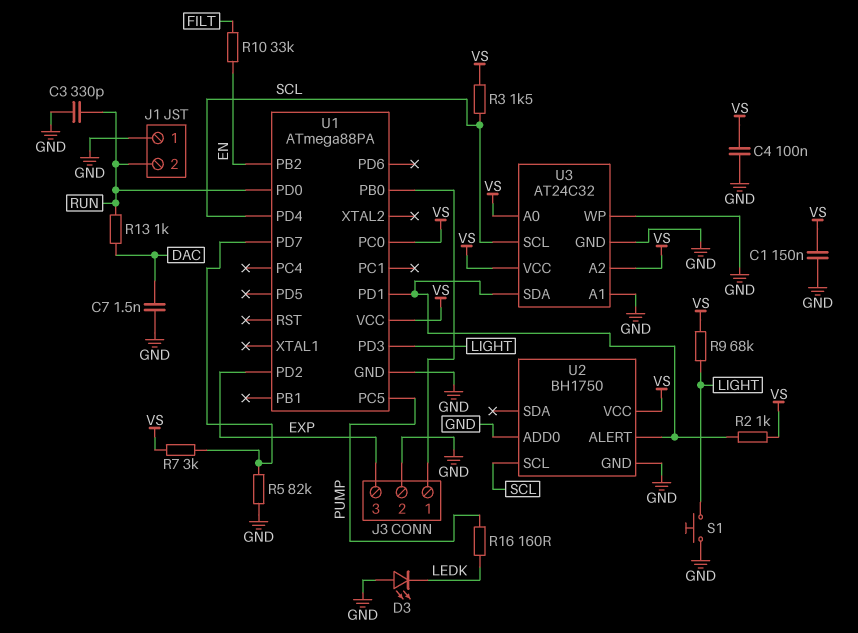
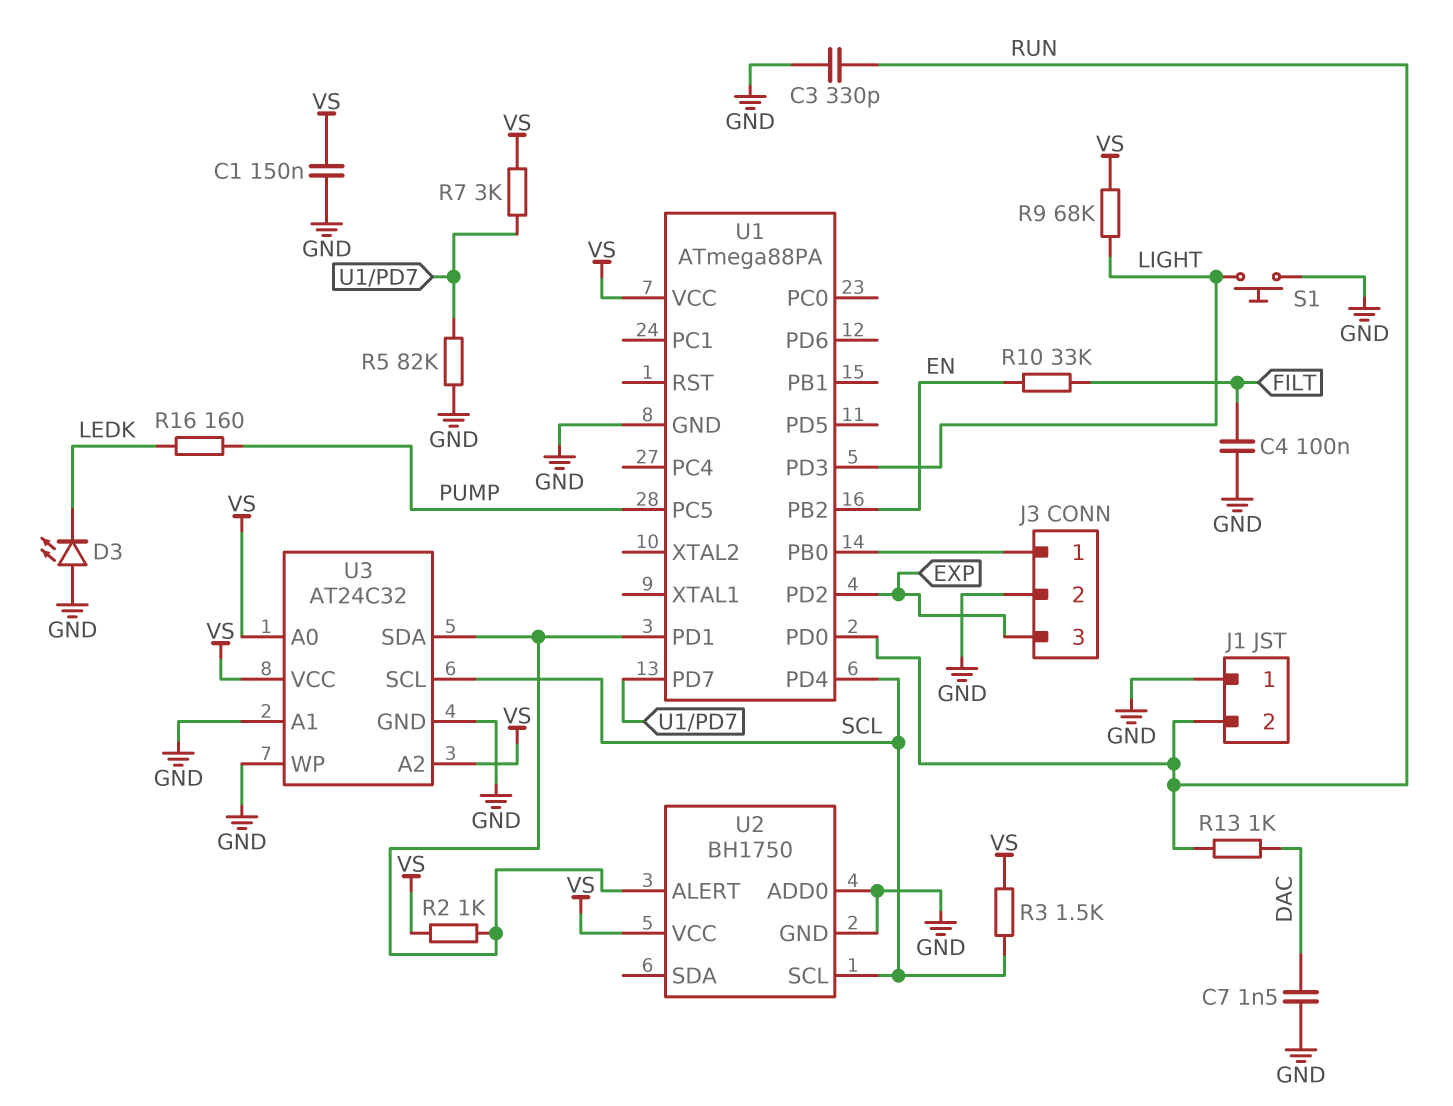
C4: 100nF (GND, VS) -> 100nF (FILT, GND)
U1 pin PC0: VS -> none

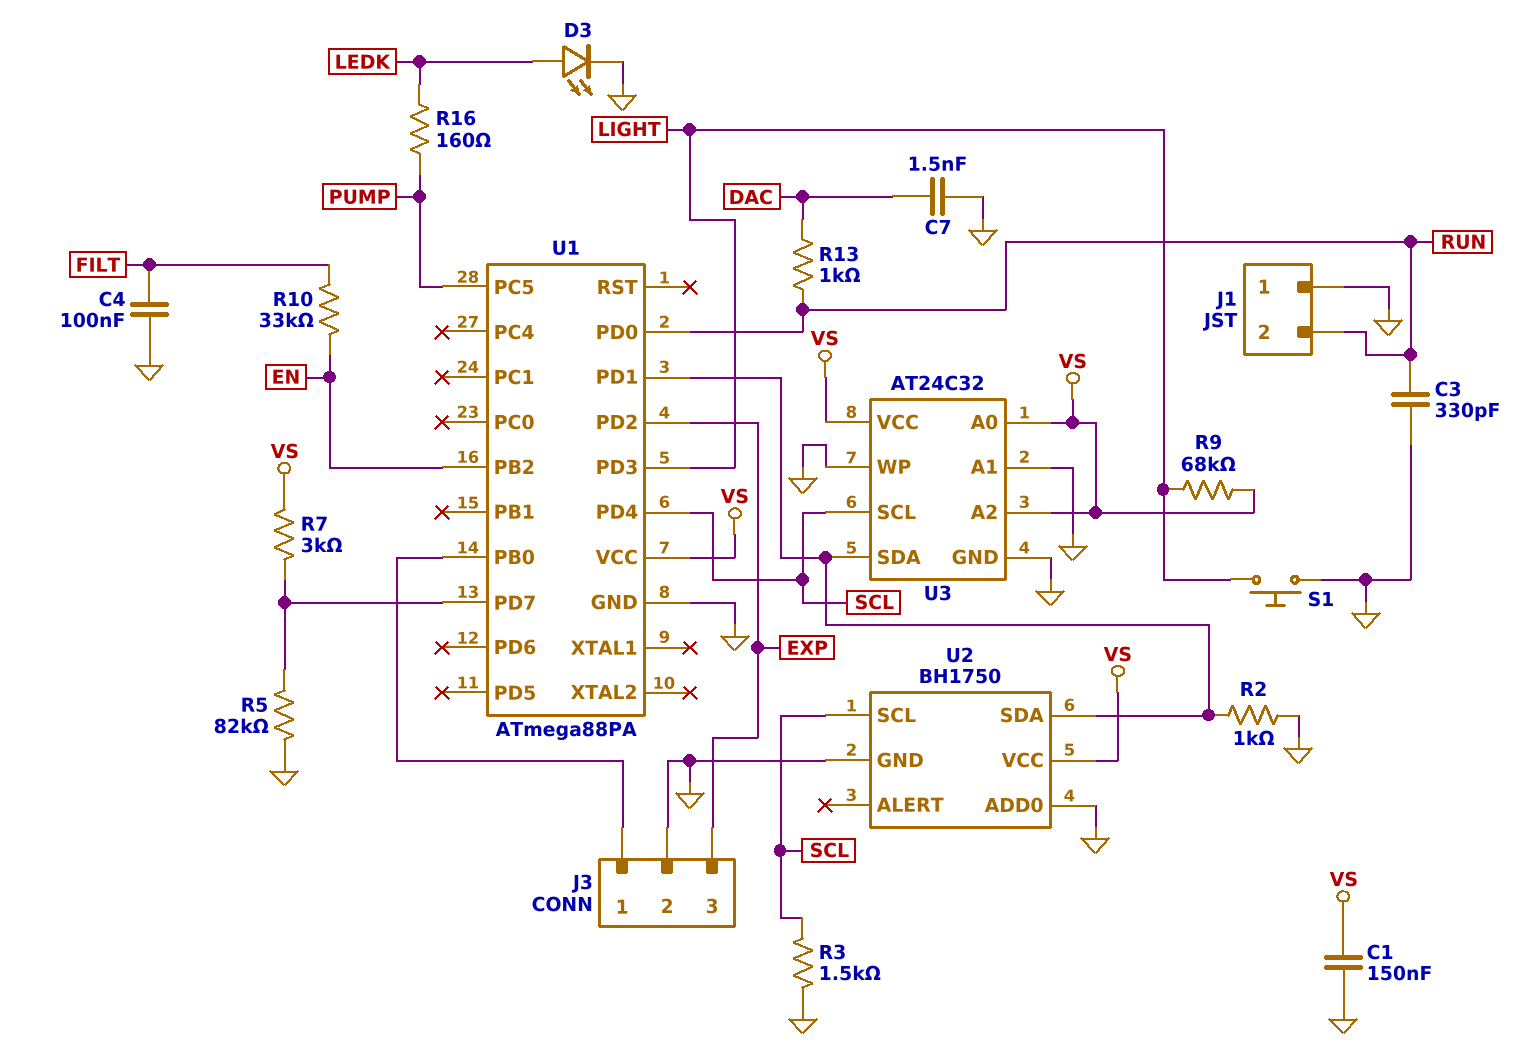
D3: LED (A GND, K LEDK) -> LED (A LEDK, K GND)
R2: 1k (U1/PD1, VS) -> 1k (GND, U1/PD1)
R3: 1.5k (SCL, VS) -> 1.5k (GND, SCL)
U2 pin ALERT: U1/PD1 -> none
U2 pin SDA: none -> U1/PD1

